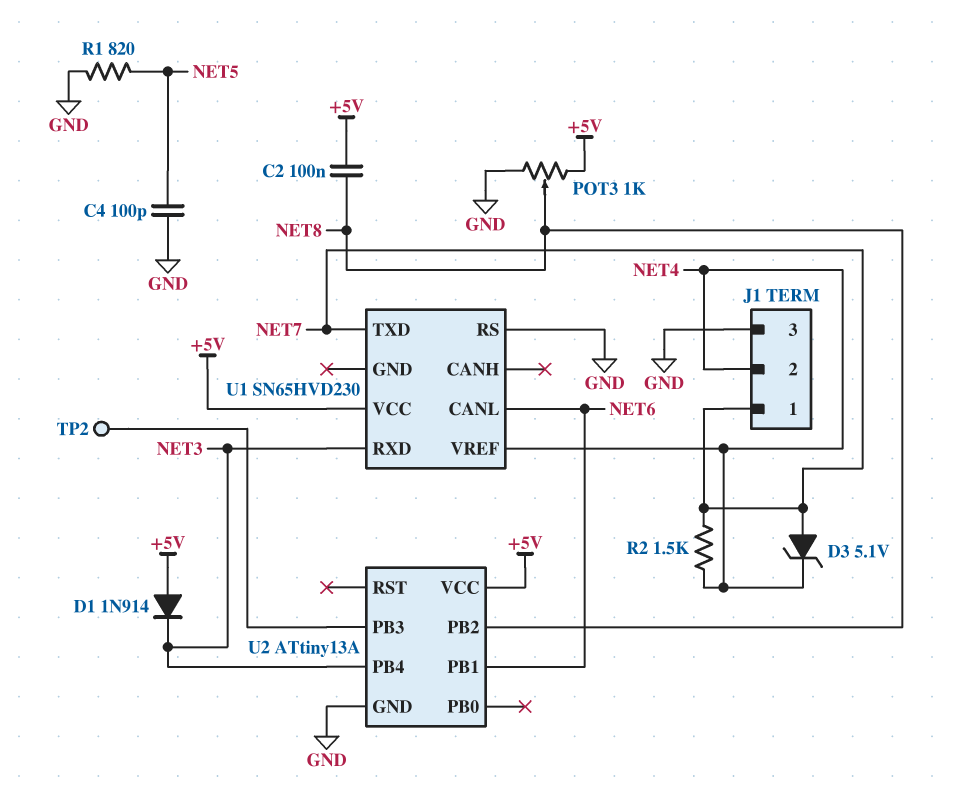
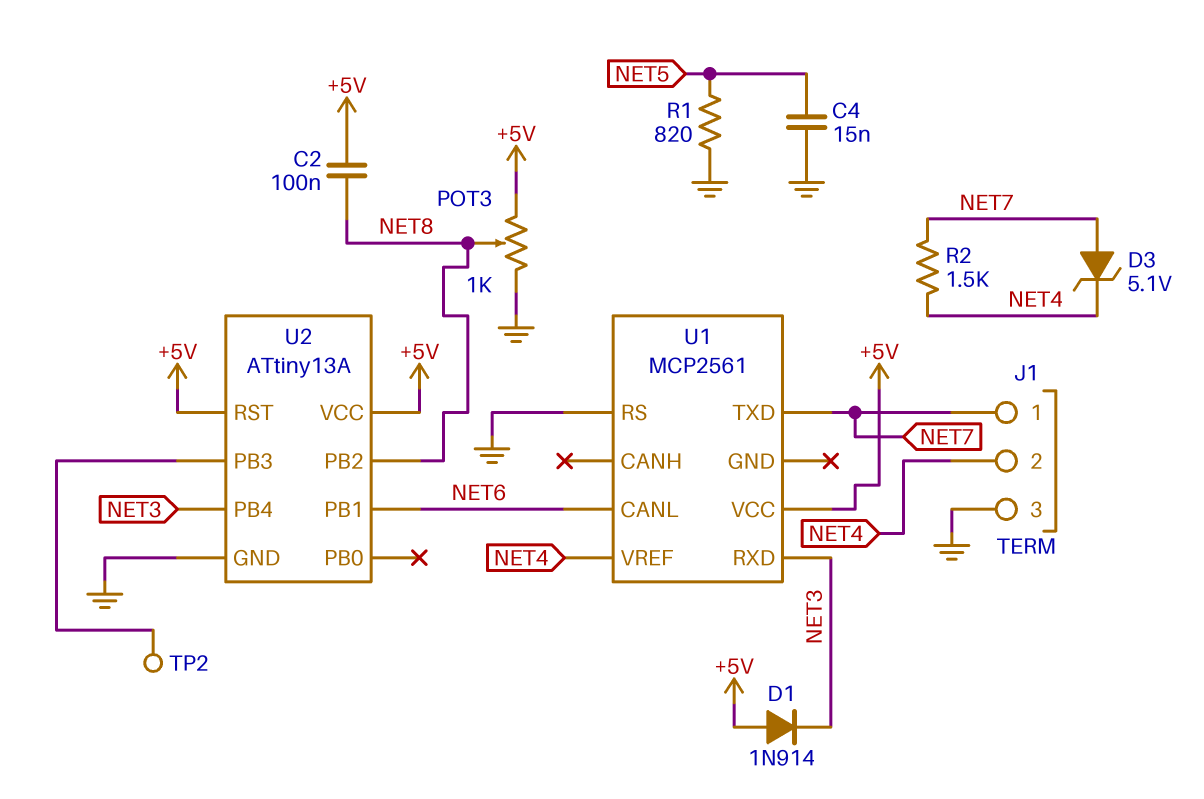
C4: 100pF (GND, NET5) -> 15nF (GND, NET5)
U1: SN65HVD230 -> MCP2561
U2 pin RST: none -> +5V

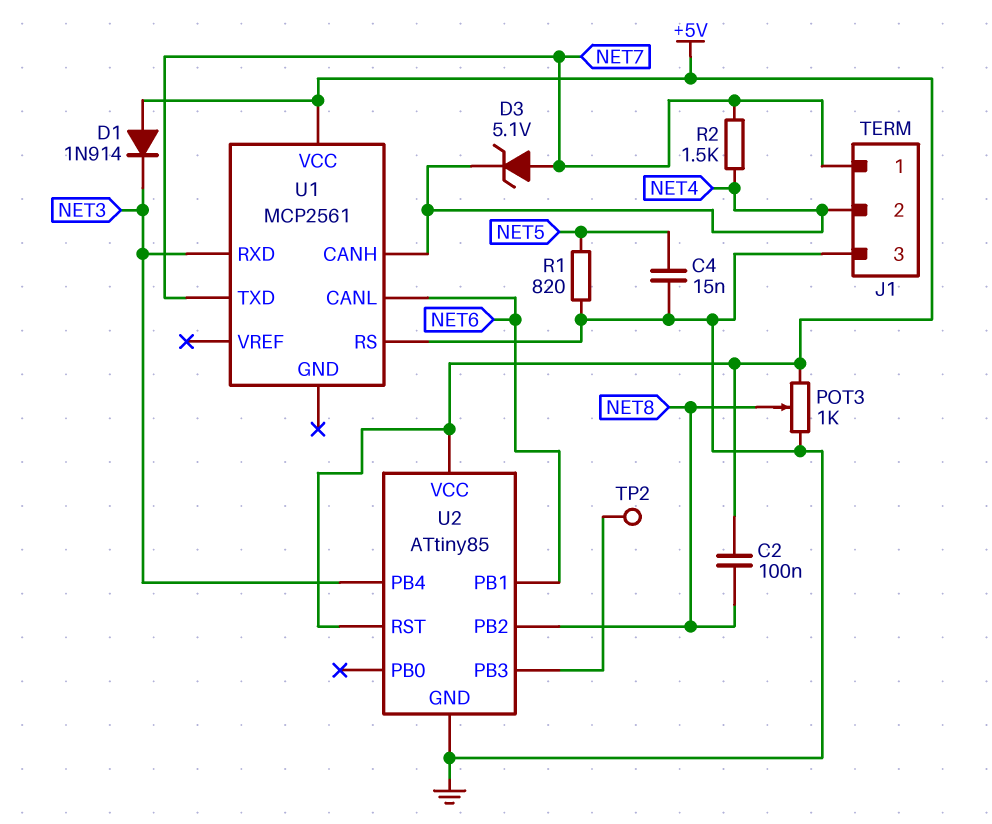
U1 pin CANH: none -> NET4
U1 pin VREF: NET4 -> none
U2: ATtiny13A -> ATtiny85

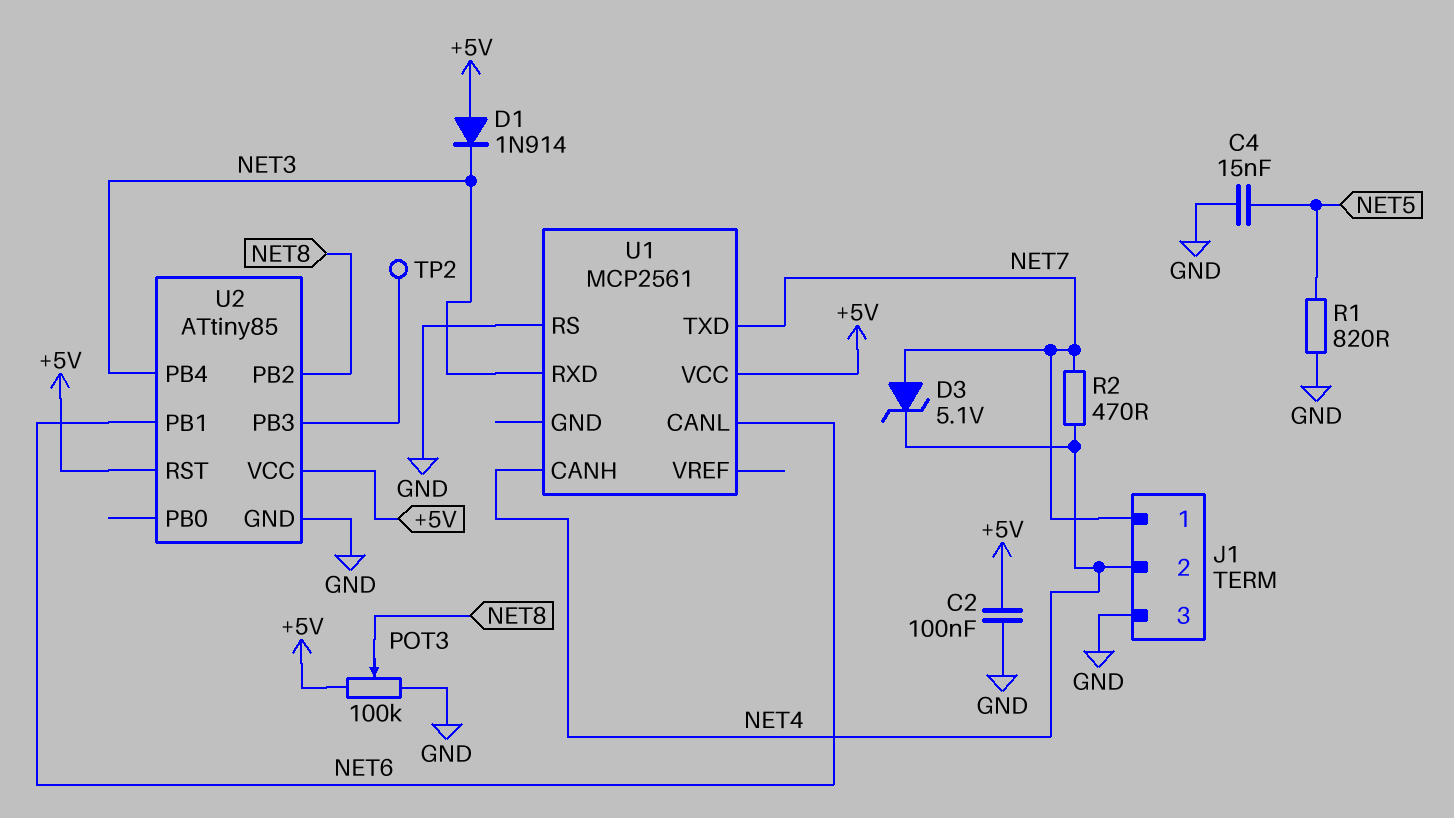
C2: 100nF (+5V, NET8) -> 100nF (+5V, GND)
POT3: 1k (+5V, GND, wiper NET8) -> 100k (+5V, GND, wiper NET8)
R2: 1.5k (NET4, NET7) -> 470 (NET4, NET7)

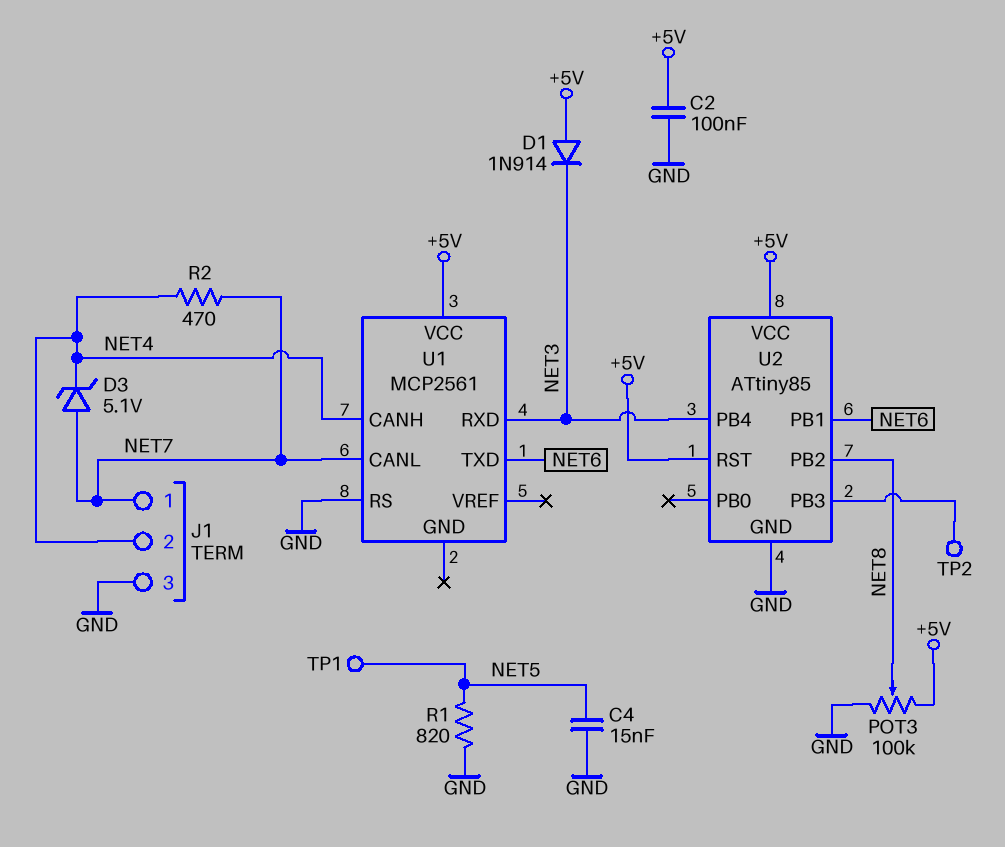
TP1: none -> test point (NET5)
U1 pin CANL: NET6 -> NET7
U1 pin TXD: NET7 -> NET6

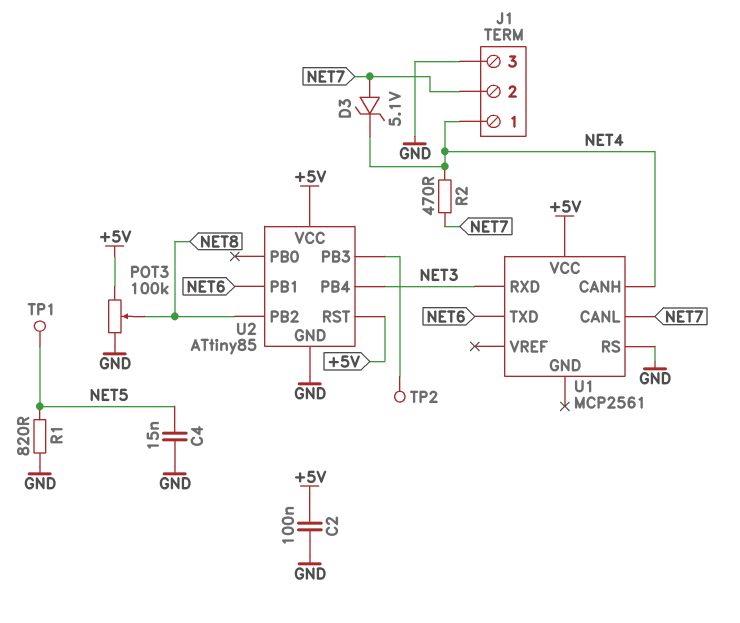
D1: diode 1N914 (A +5V, K NET3) -> none
J1 pin 1: NET7 -> NET4
J1 pin 2: NET4 -> NET7

